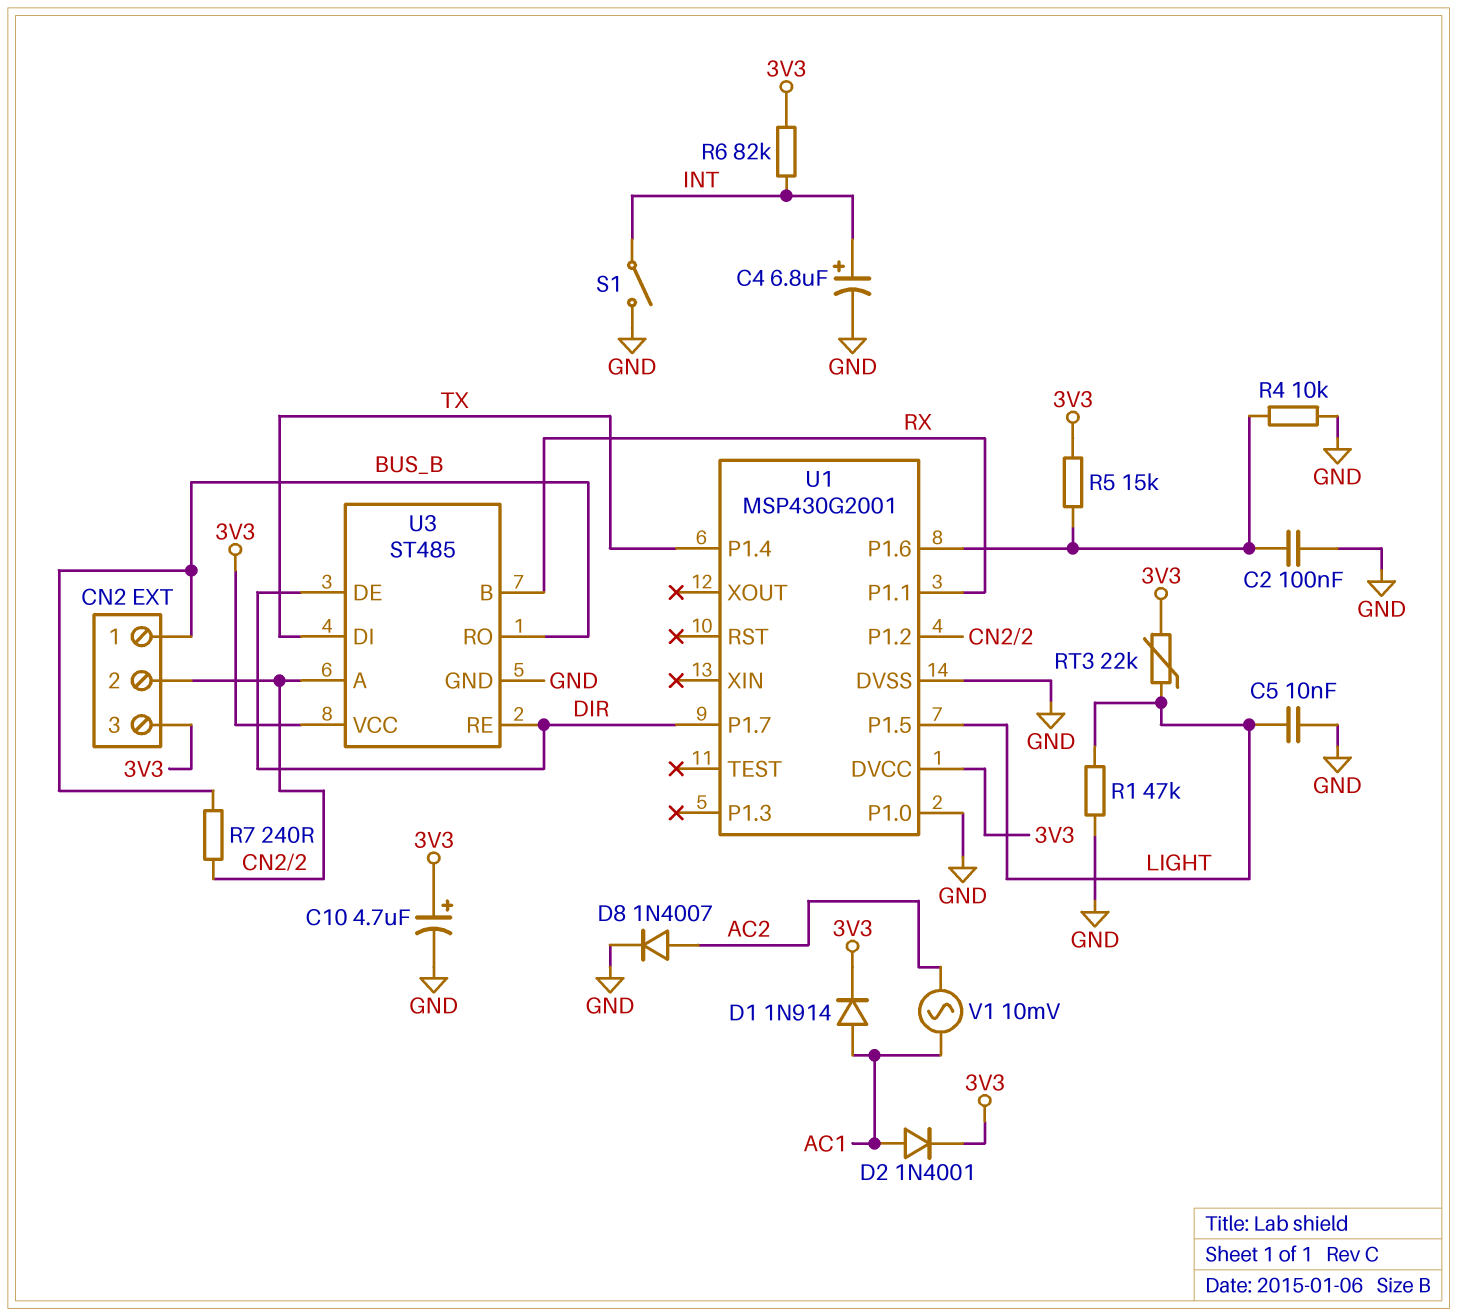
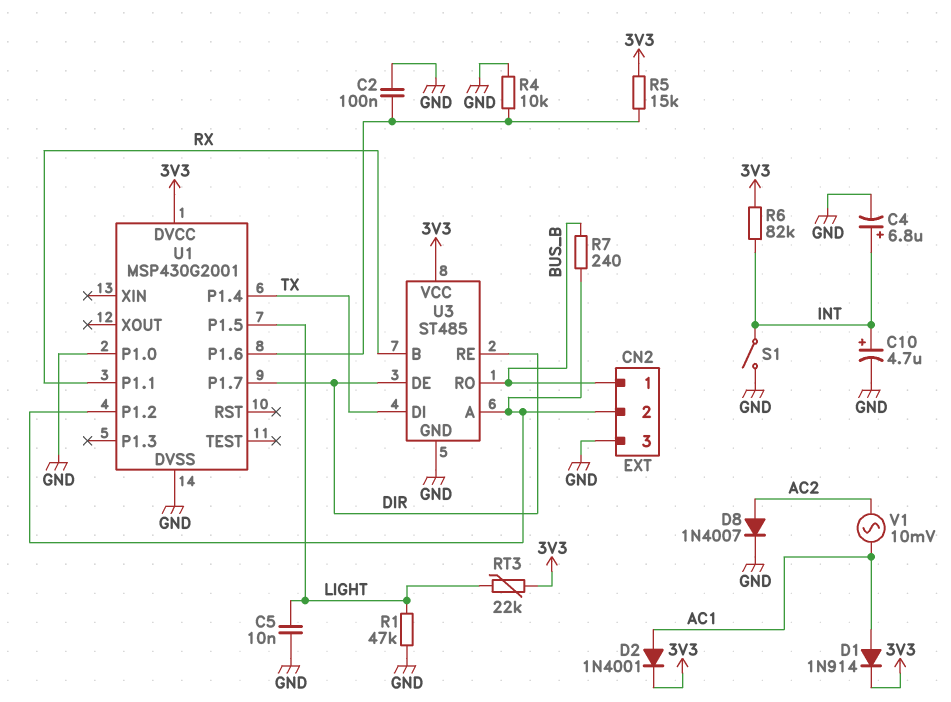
C10: 4.7uF (plus 3V3, minus GND) -> 4.7uF (plus INT, minus GND)
CN2 pin 3: 3V3 -> GND

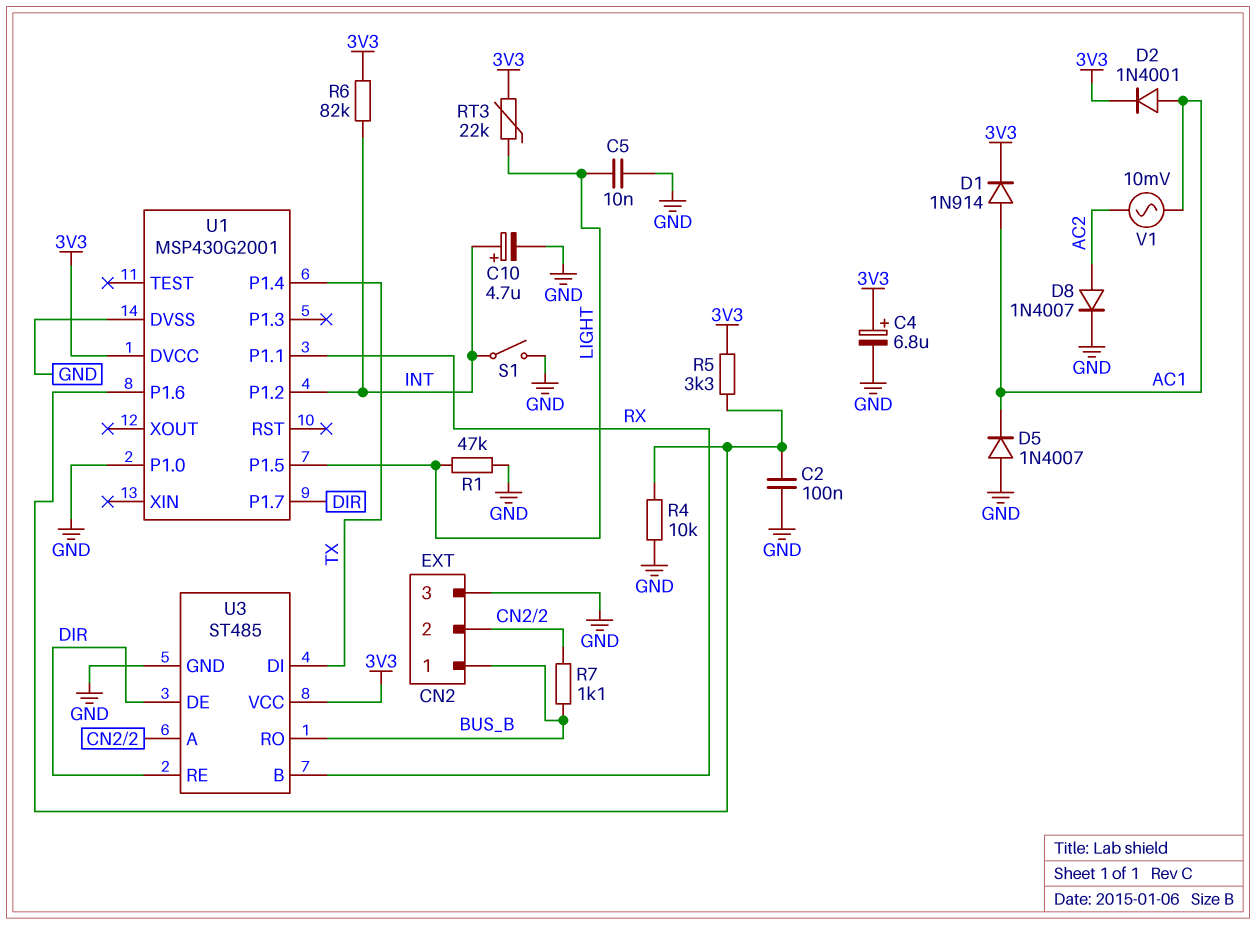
C4: 6.8uF (plus INT, minus GND) -> 6.8uF (plus 3V3, minus GND)
D5: none -> diode 1N4007 (A GND, K AC1)
R5: 15k (3V3, U1/P1.6) -> 3.3k (3V3, U1/P1.6)
R7: 240 (BUS_B, CN2/2) -> 1.1k (BUS_B, CN2/2)
U1 pin P1.2: CN2/2 -> INT

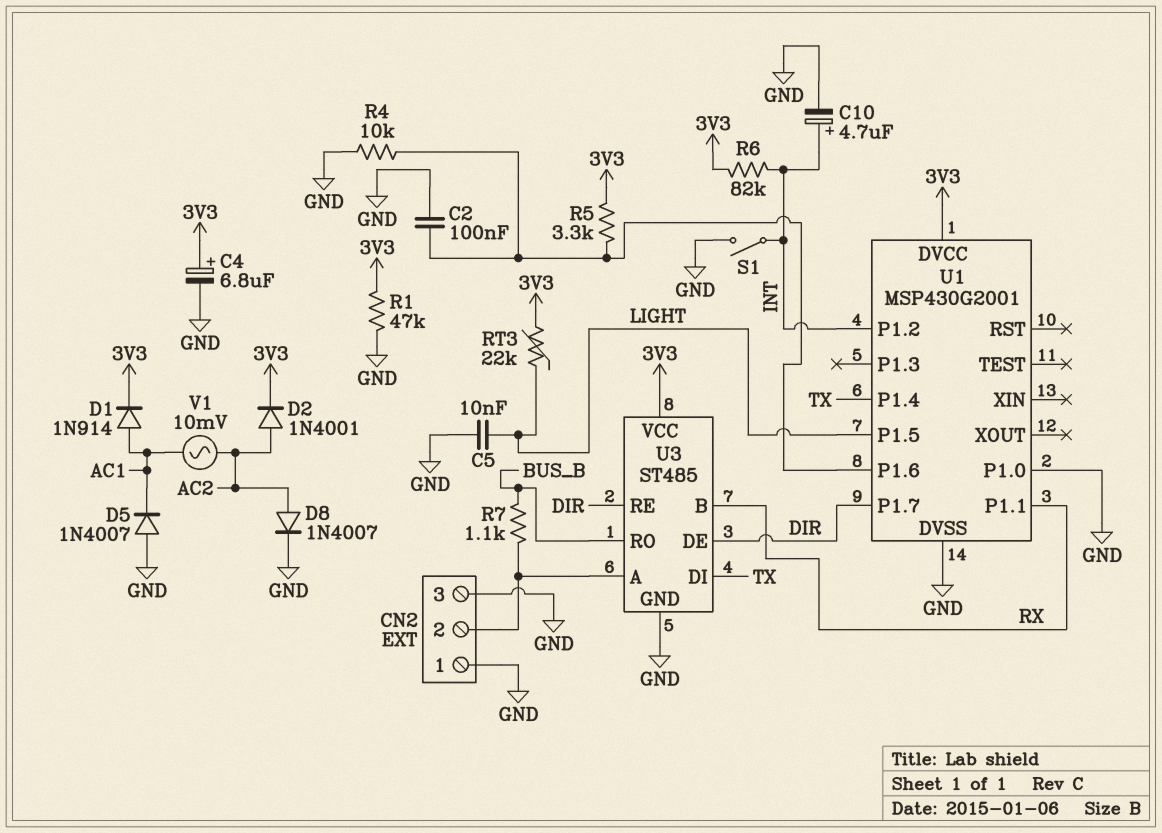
CN2 pin 1: BUS_B -> GND
D2: diode 1N4001 (A AC1, K 3V3) -> diode 1N4001 (A AC2, K 3V3)
R1: 47k (GND, LIGHT) -> 47k (3V3, GND)

